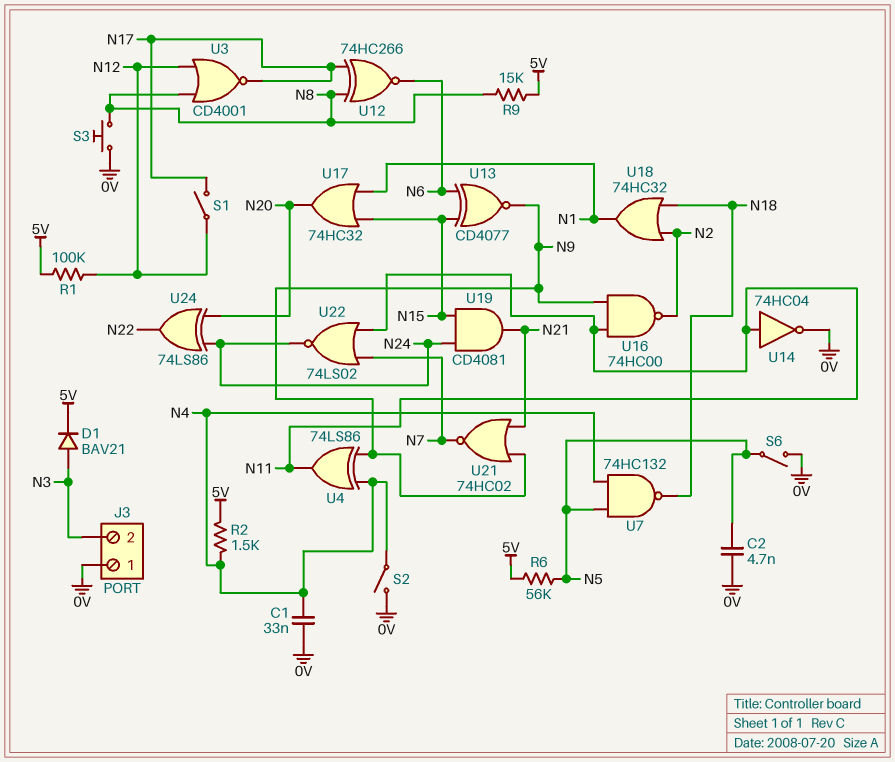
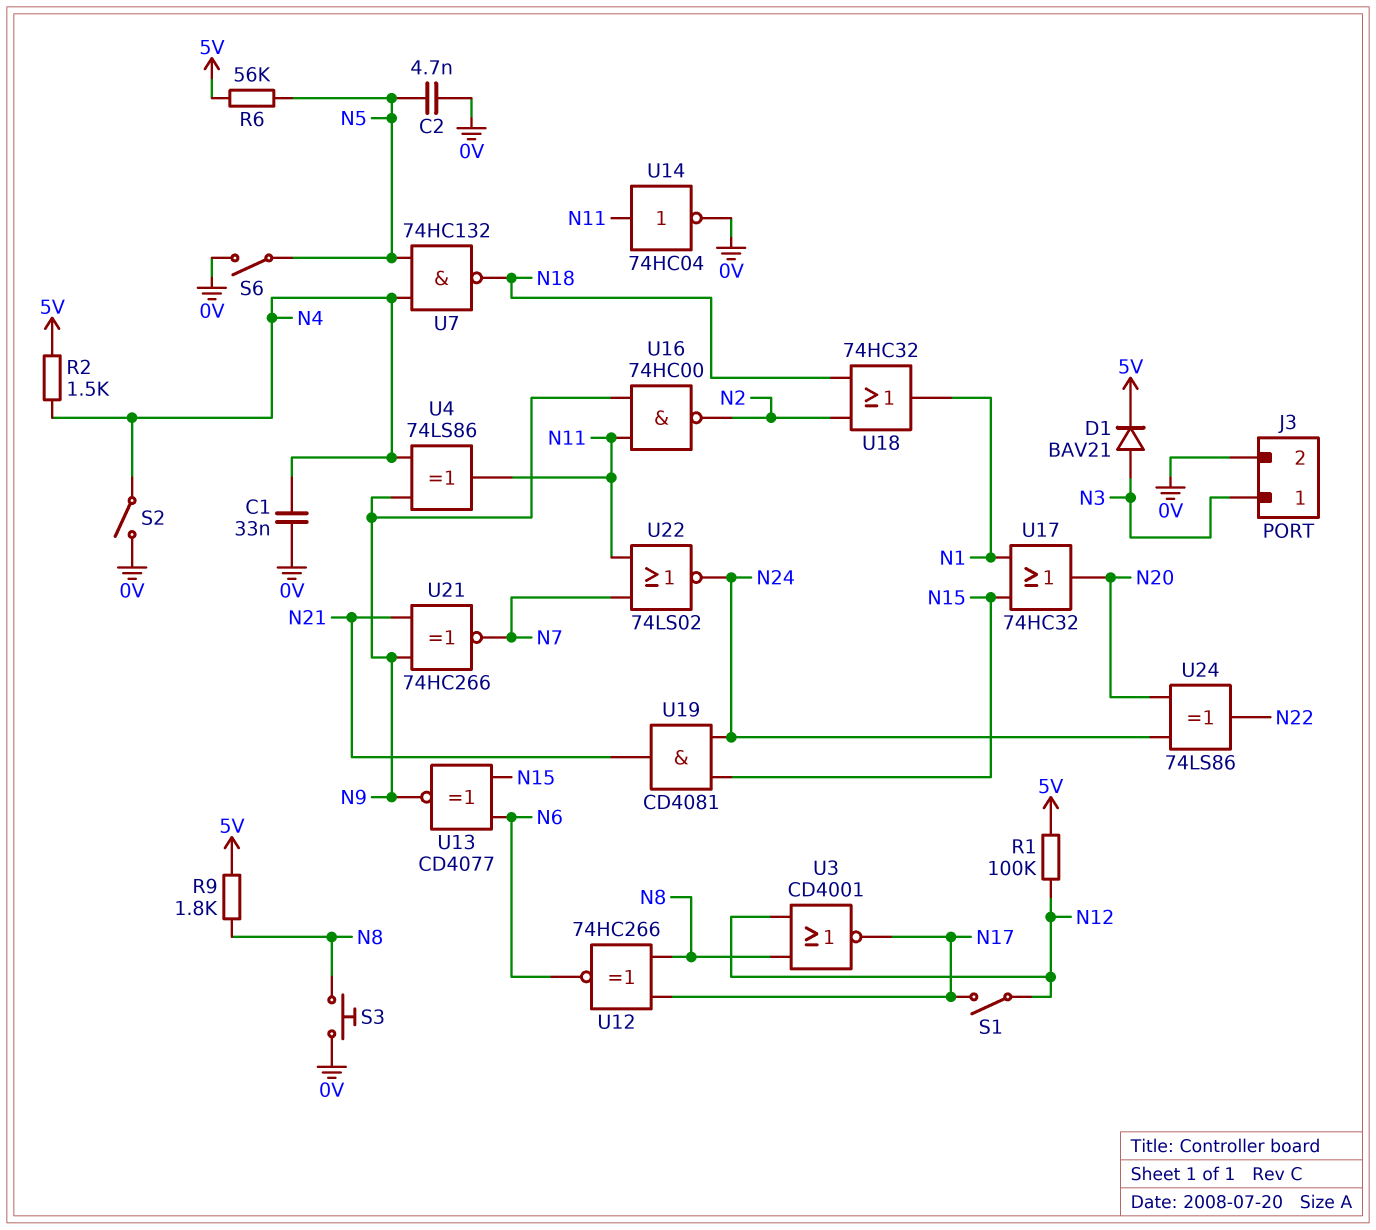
J3 pin 1: 0V -> N3
J3 pin 2: N3 -> 0V
R9: 15k (5V, N8) -> 1.8k (5V, N8)
U21: NOR 74HC02 (in N9, in N21, out N7) -> XNOR 74HC266 (in N9, in N21, out N7)

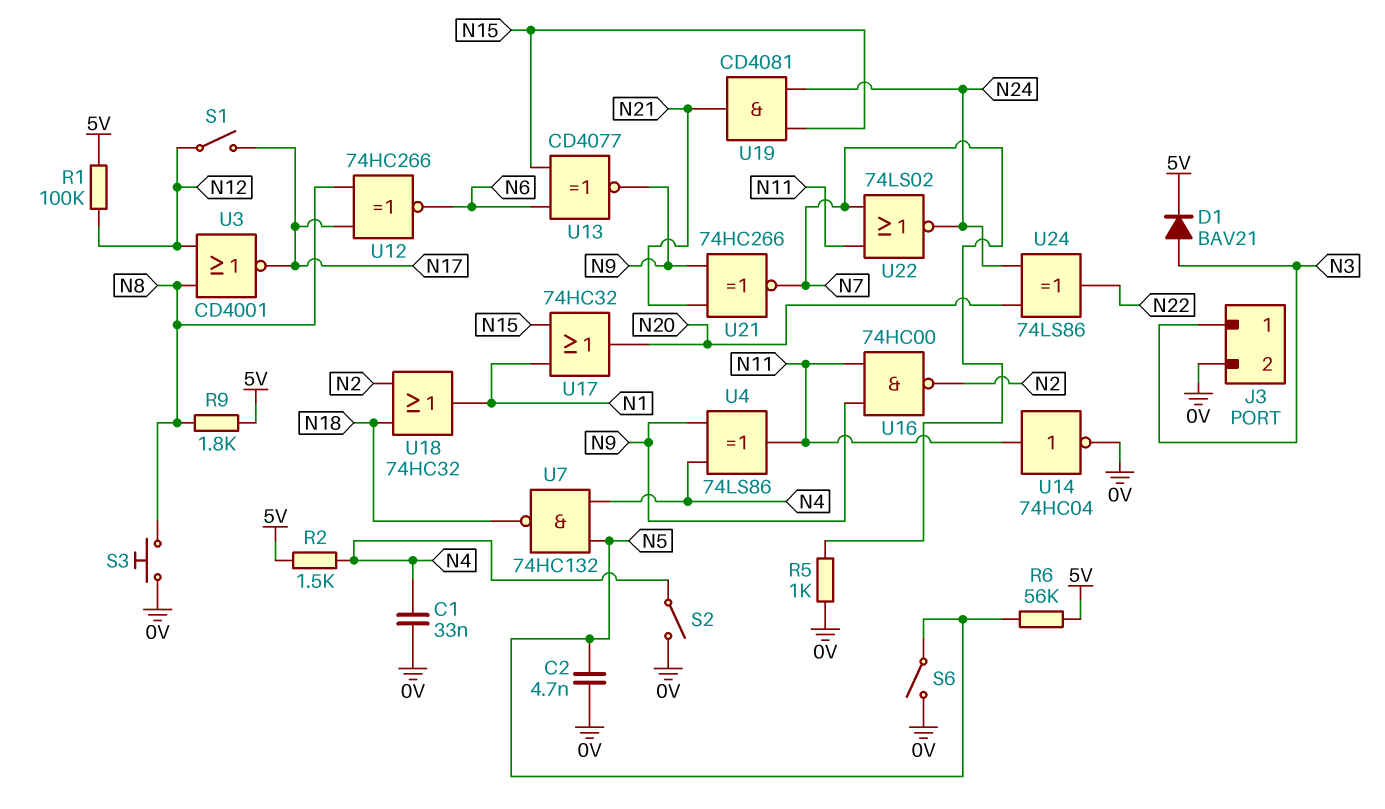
R5: none -> 1k (0V, N7)

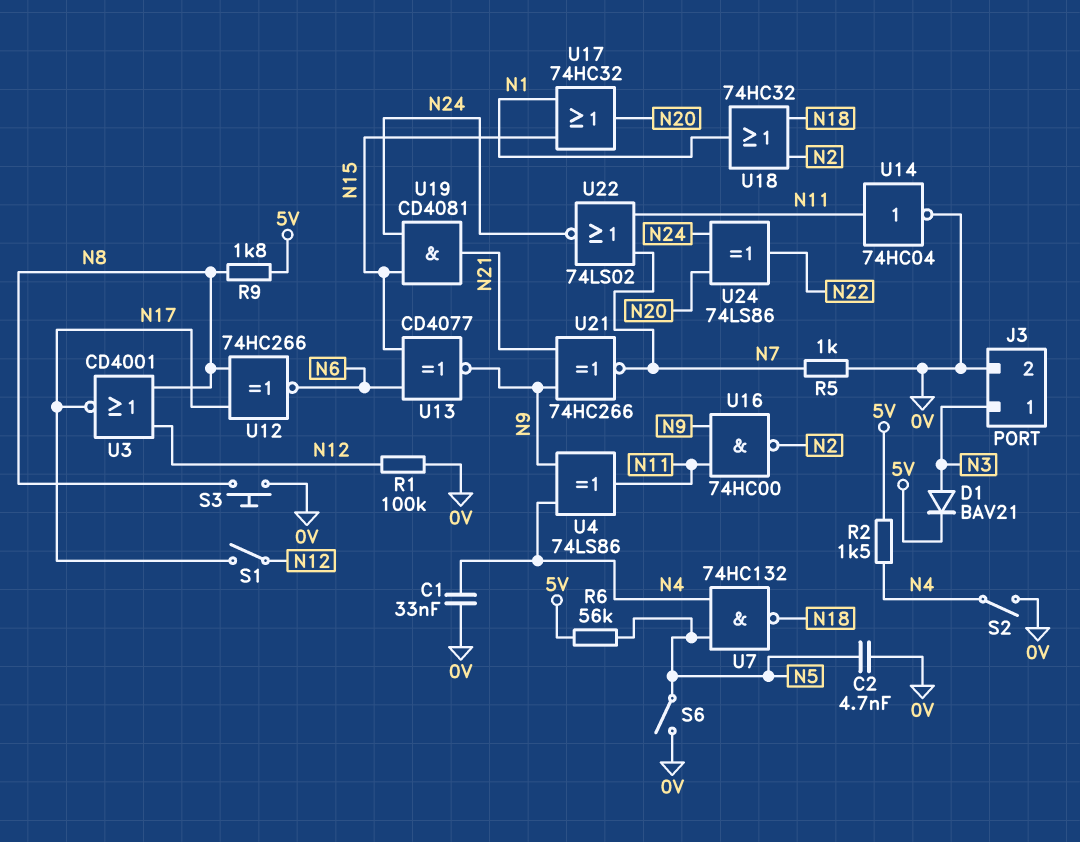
R1: 100k (5V, N12) -> 100k (0V, N12)

